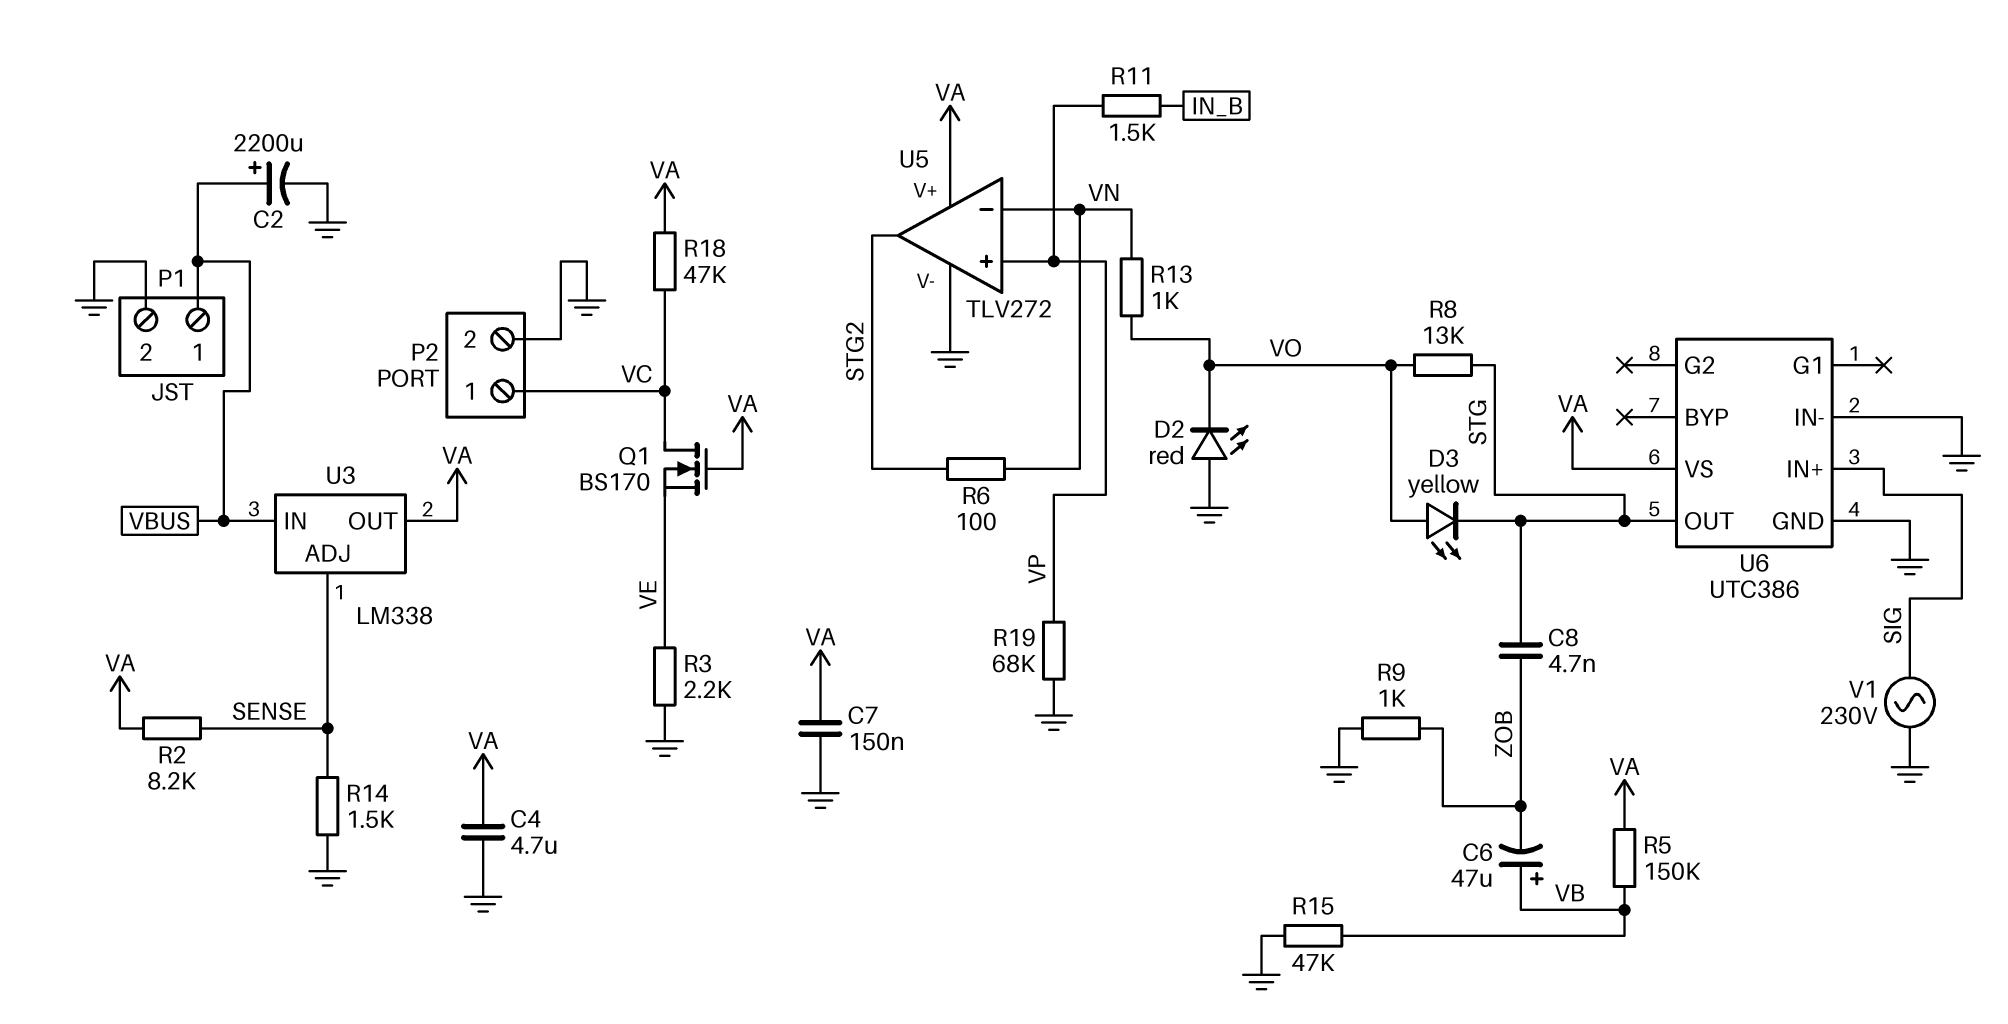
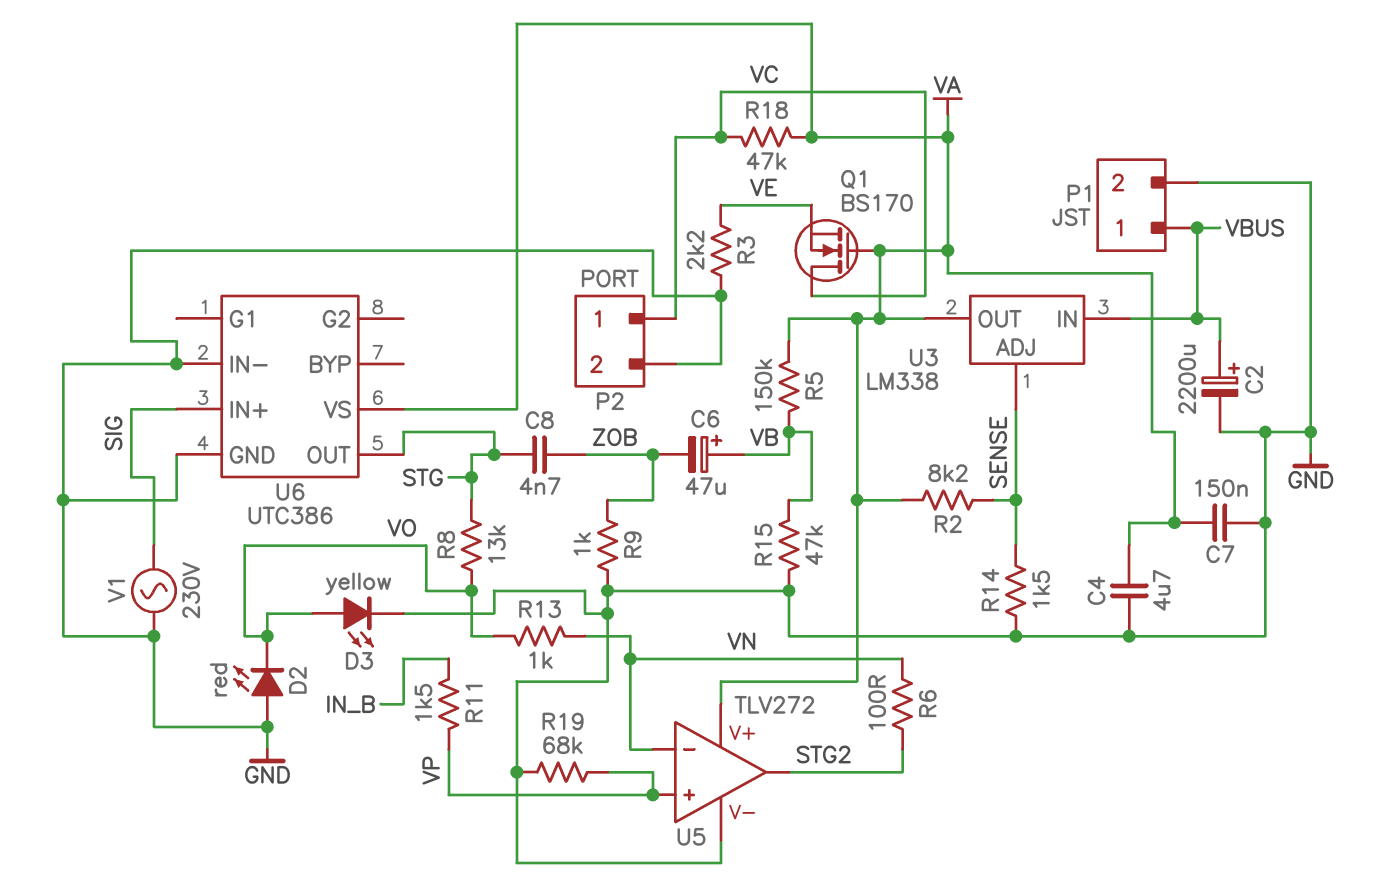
D3: LED yellow (A VO, K STG) -> LED yellow (A VO, K GND)

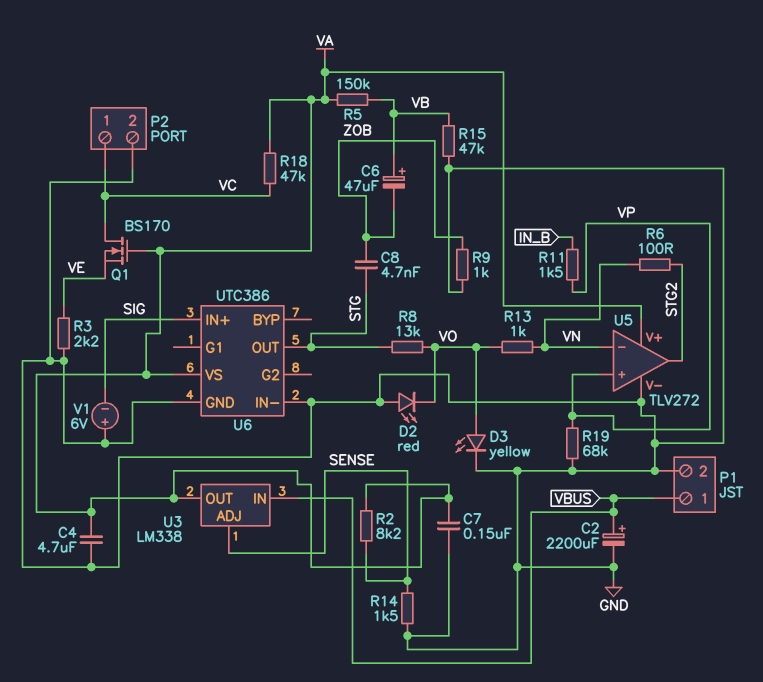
V1: AC 230V (GND, SIG) -> 6V (plus GND, minus SIG)

